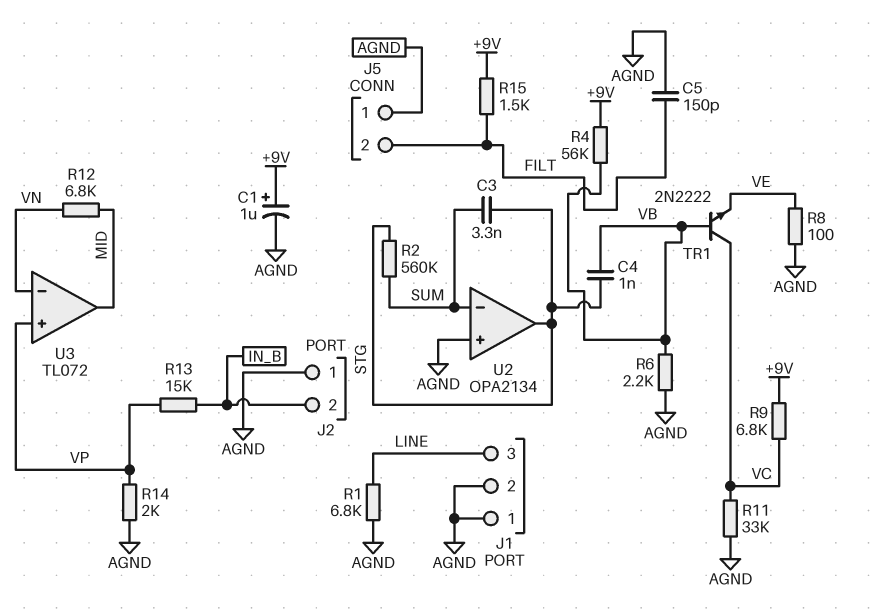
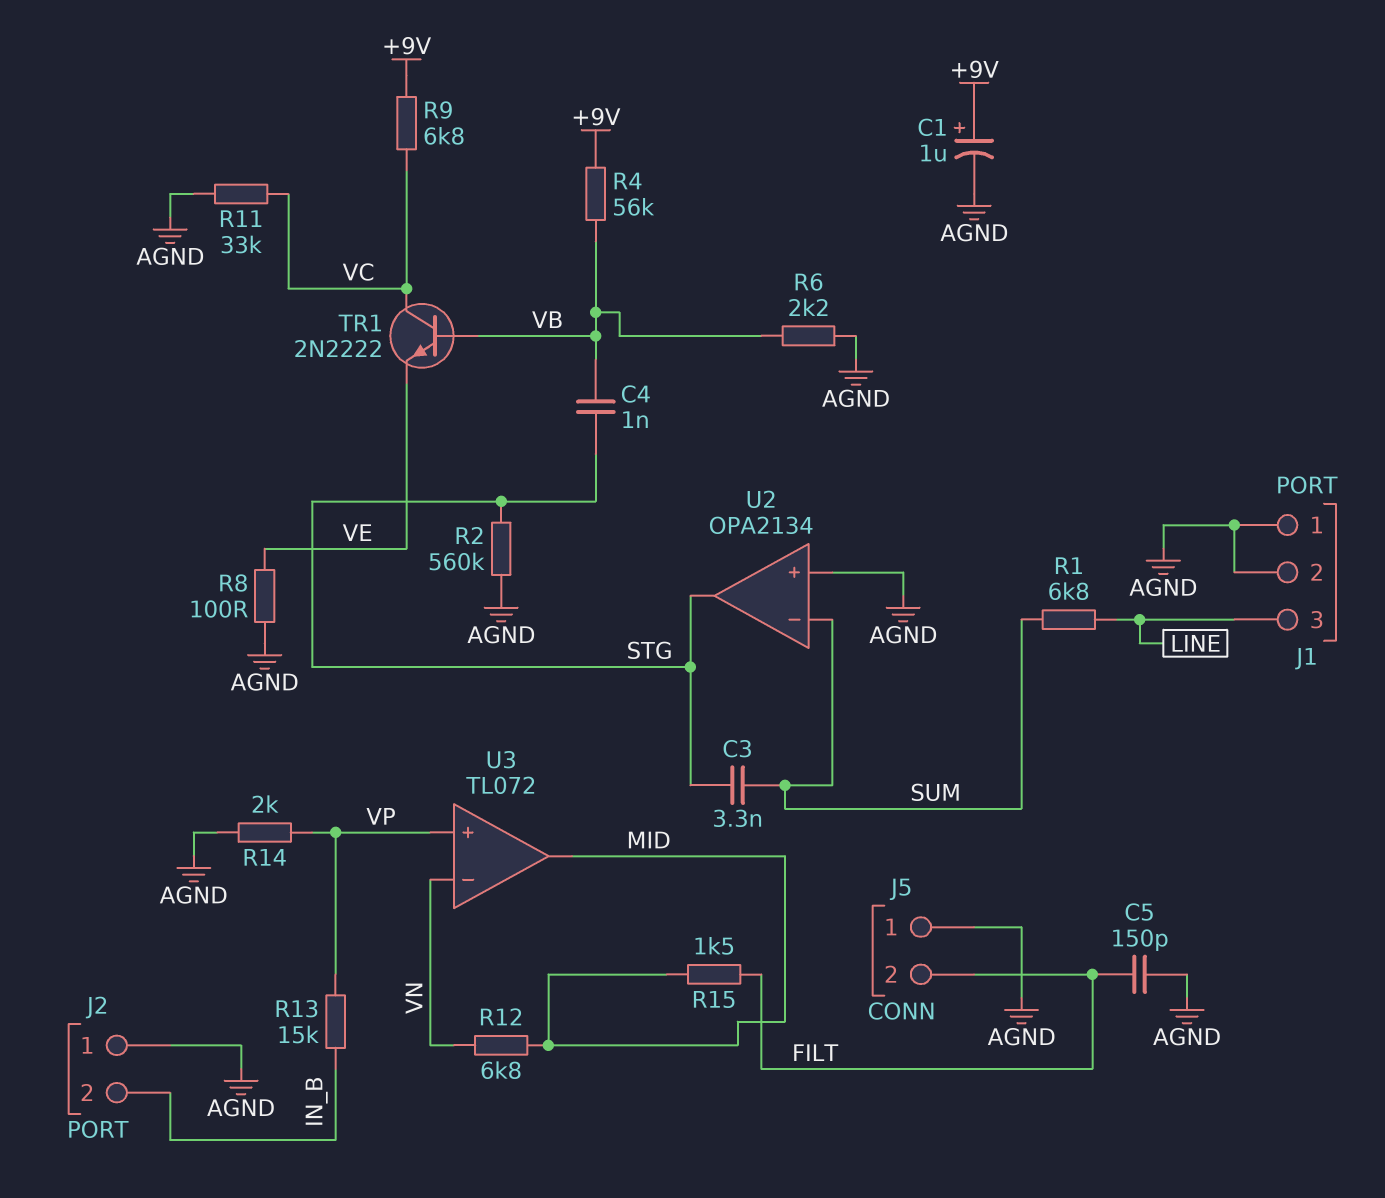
R1: 6.8k (AGND, LINE) -> 6.8k (LINE, SUM)
R2: 560k (STG, SUM) -> 560k (AGND, STG)
R15: 1.5k (+9V, FILT) -> 1.5k (FILT, MID)

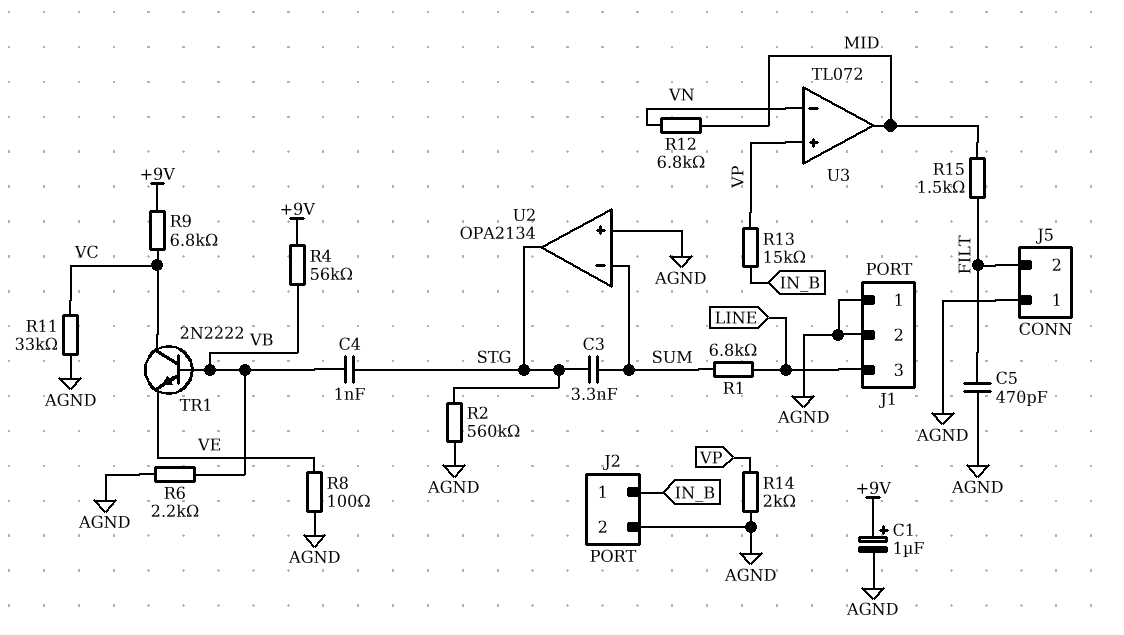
C5: 150pF (AGND, FILT) -> 470pF (AGND, FILT)
J2 pin 1: AGND -> IN_B
J2 pin 2: IN_B -> AGND

